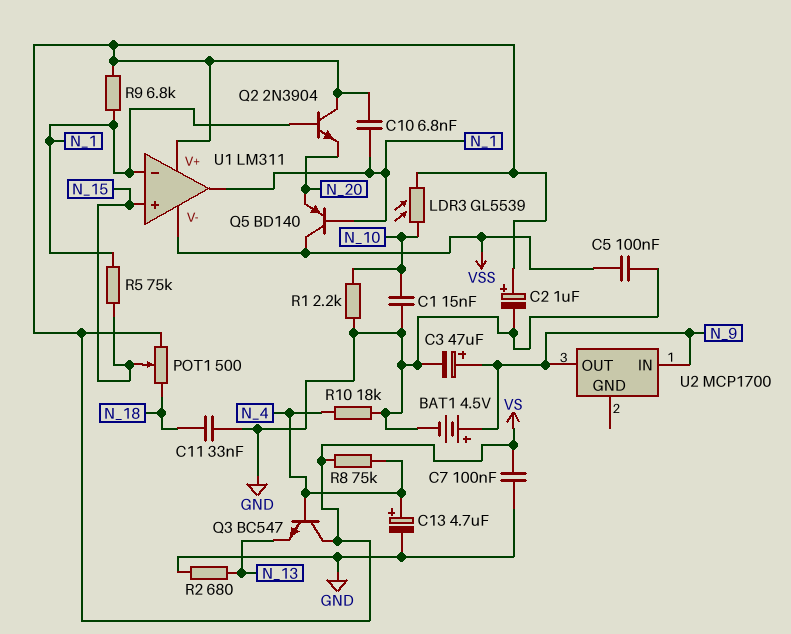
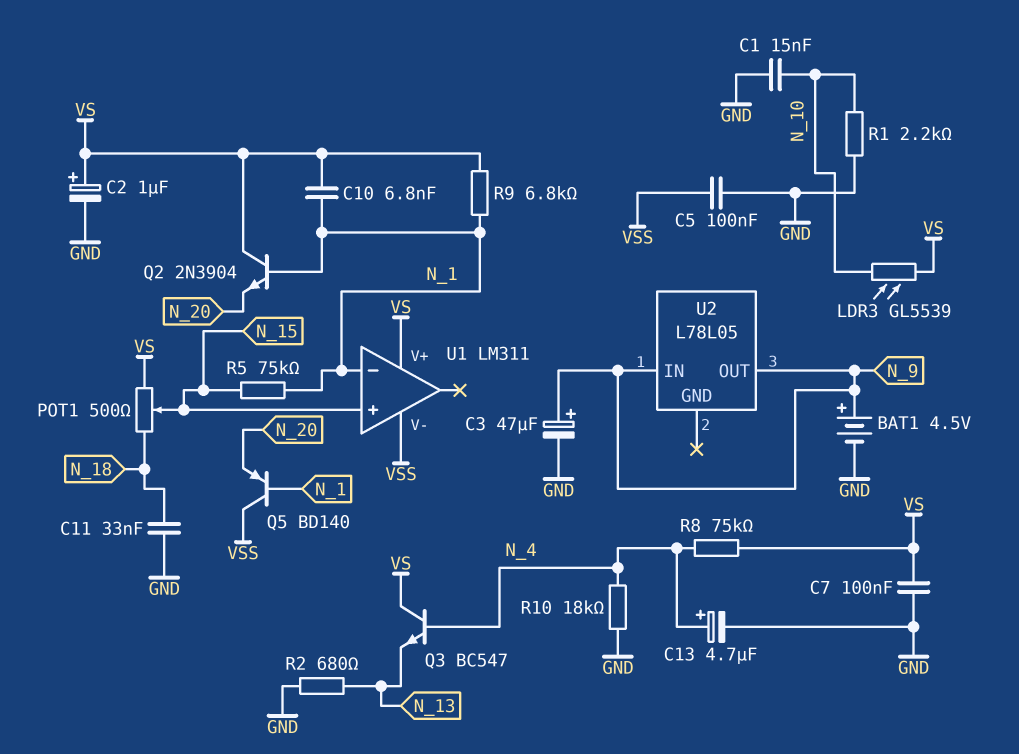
U1 pin out: N_1 -> none
U2: MCP1700 -> L78L05

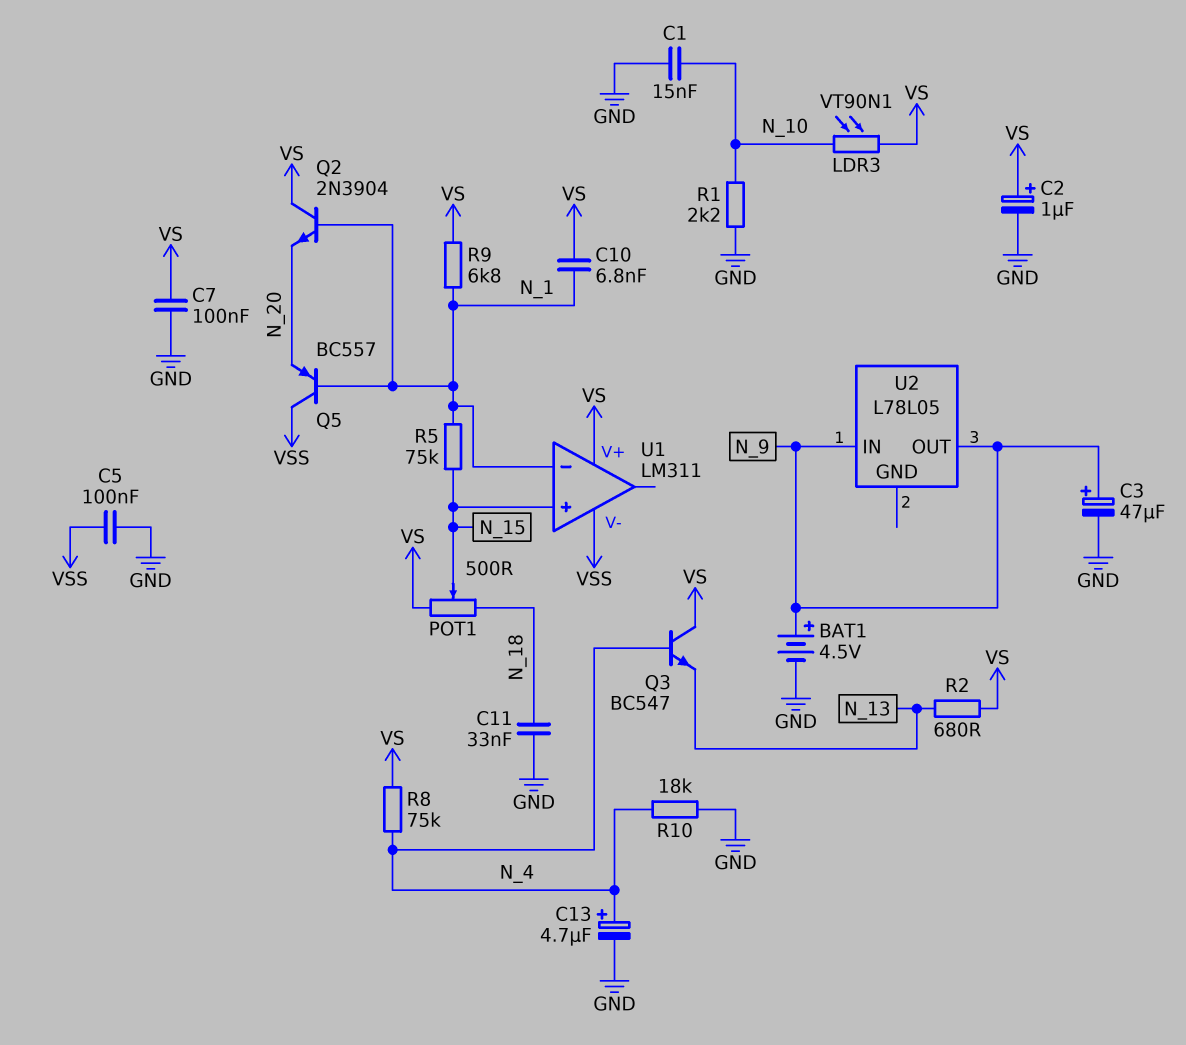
LDR3: GL5539 (N_10, VS) -> VT90N1 (N_10, VS)
Q5: PNP BD140 (B N_1, C VSS, E N_20) -> PNP BC557 (B N_1, C VSS, E N_20)
R2: 680 (GND, N_13) -> 680 (N_13, VS)

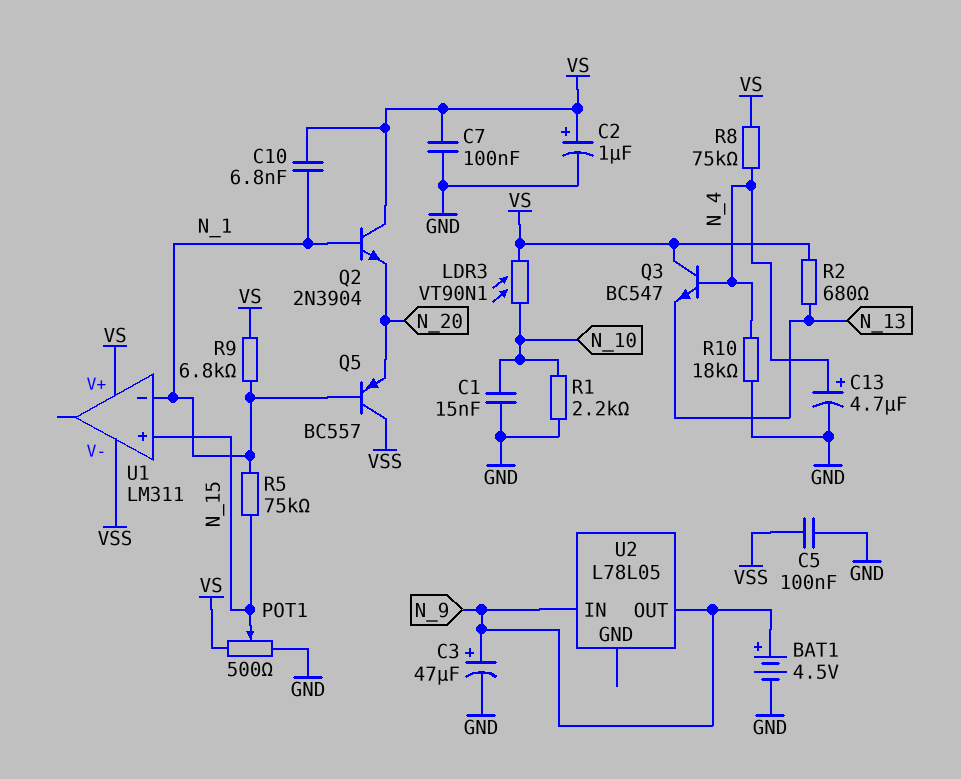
C11: 33nF (GND, N_18) -> none
POT1: 500 (N_18, VS, wiper N_15) -> 500 (GND, VS, wiper N_15)

